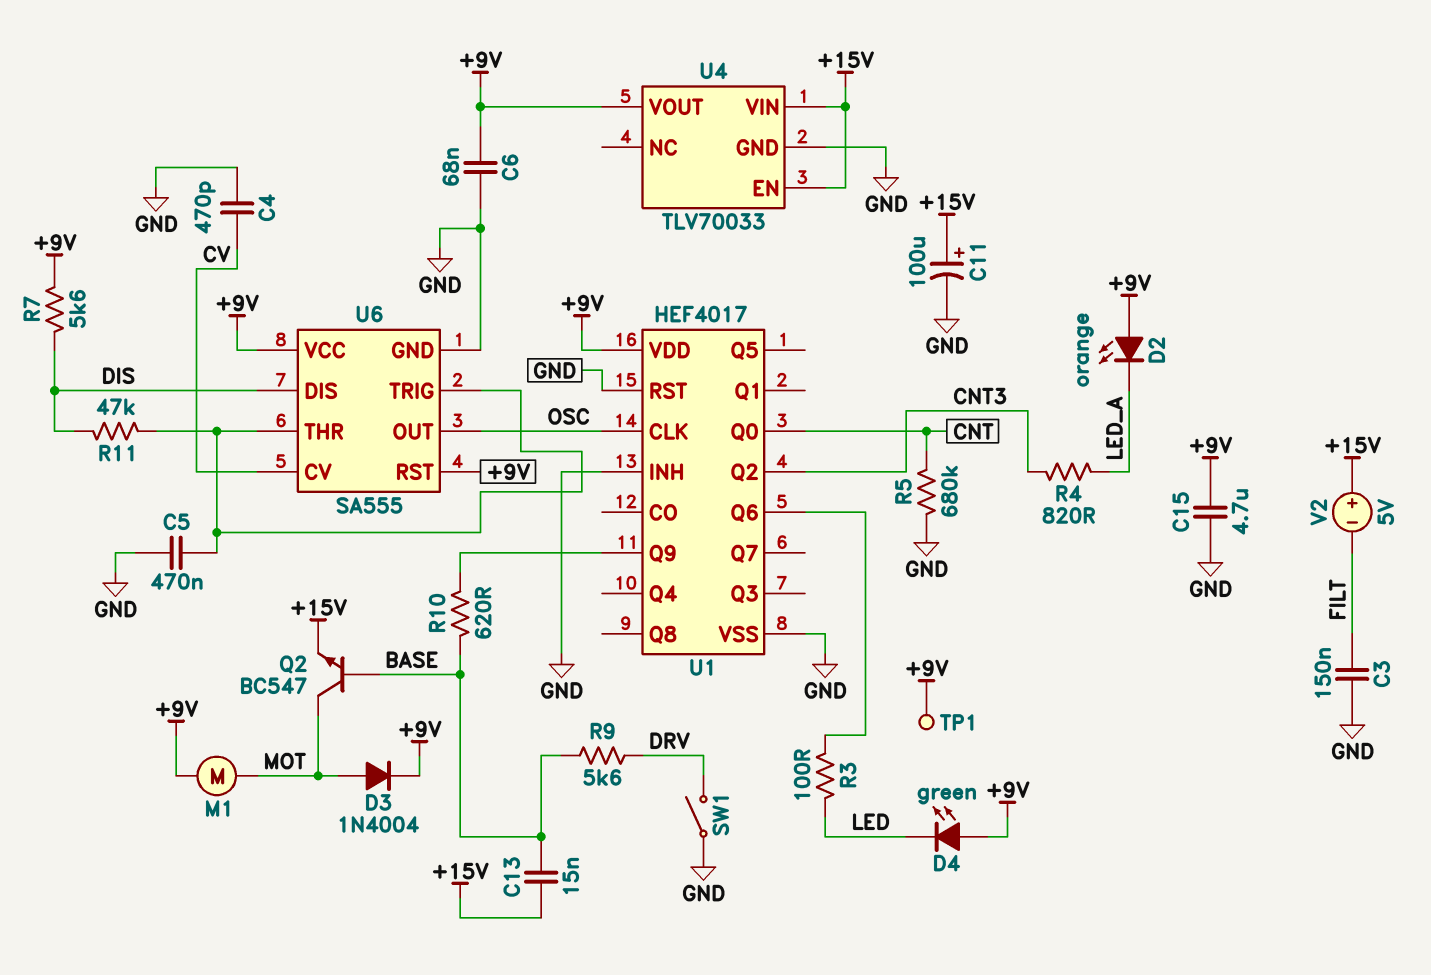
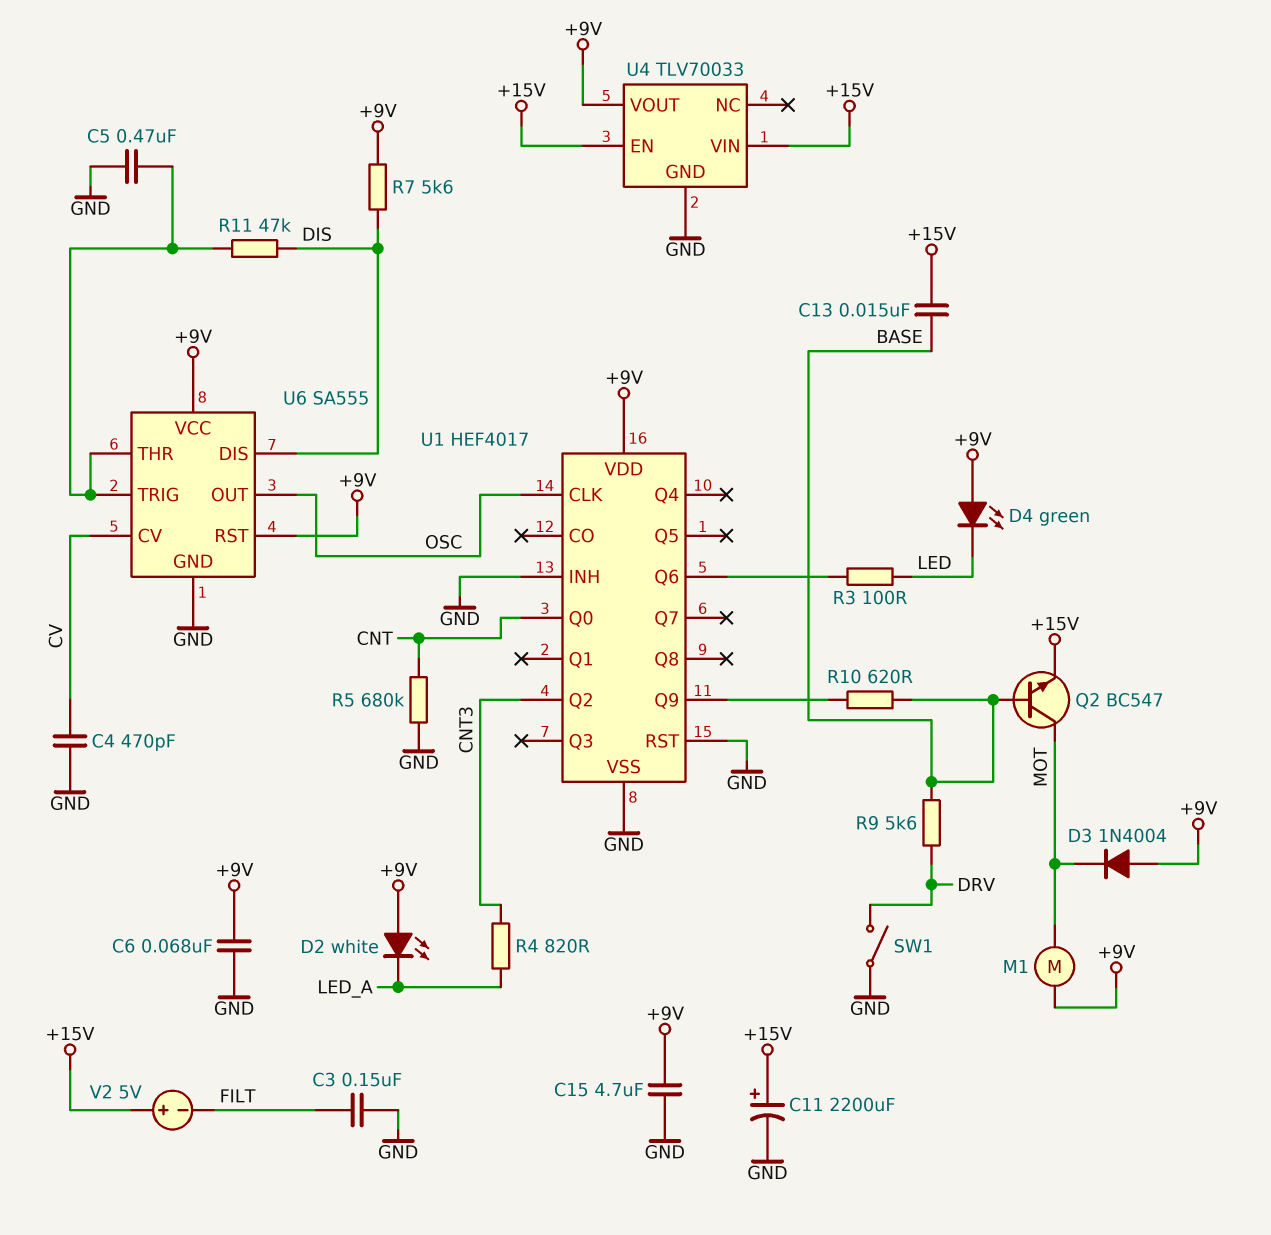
C11: 100uF (plus +15V, minus GND) -> 2200uF (plus +15V, minus GND)
D2: LED orange (A +9V, K LED_A) -> LED white (A +9V, K LED_A)
D3: diode 1N4004 (A MOT, K +9V) -> diode 1N4004 (A +9V, K MOT)
TP1: test point (+9V) -> none

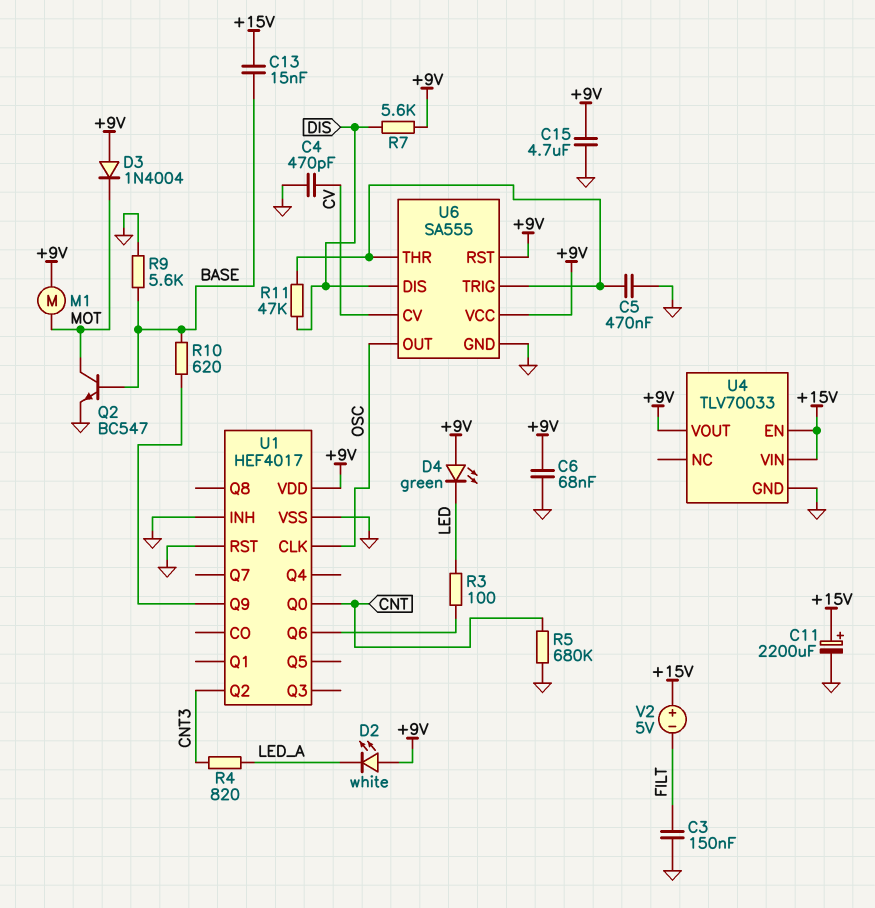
Q2: NPN BC547 (B BASE, C MOT, E +15V) -> NPN BC547 (B BASE, C MOT, E GND)
R9: 5.6k (BASE, DRV) -> 5.6k (BASE, GND)
SW1: switch (DRV, GND) -> none

